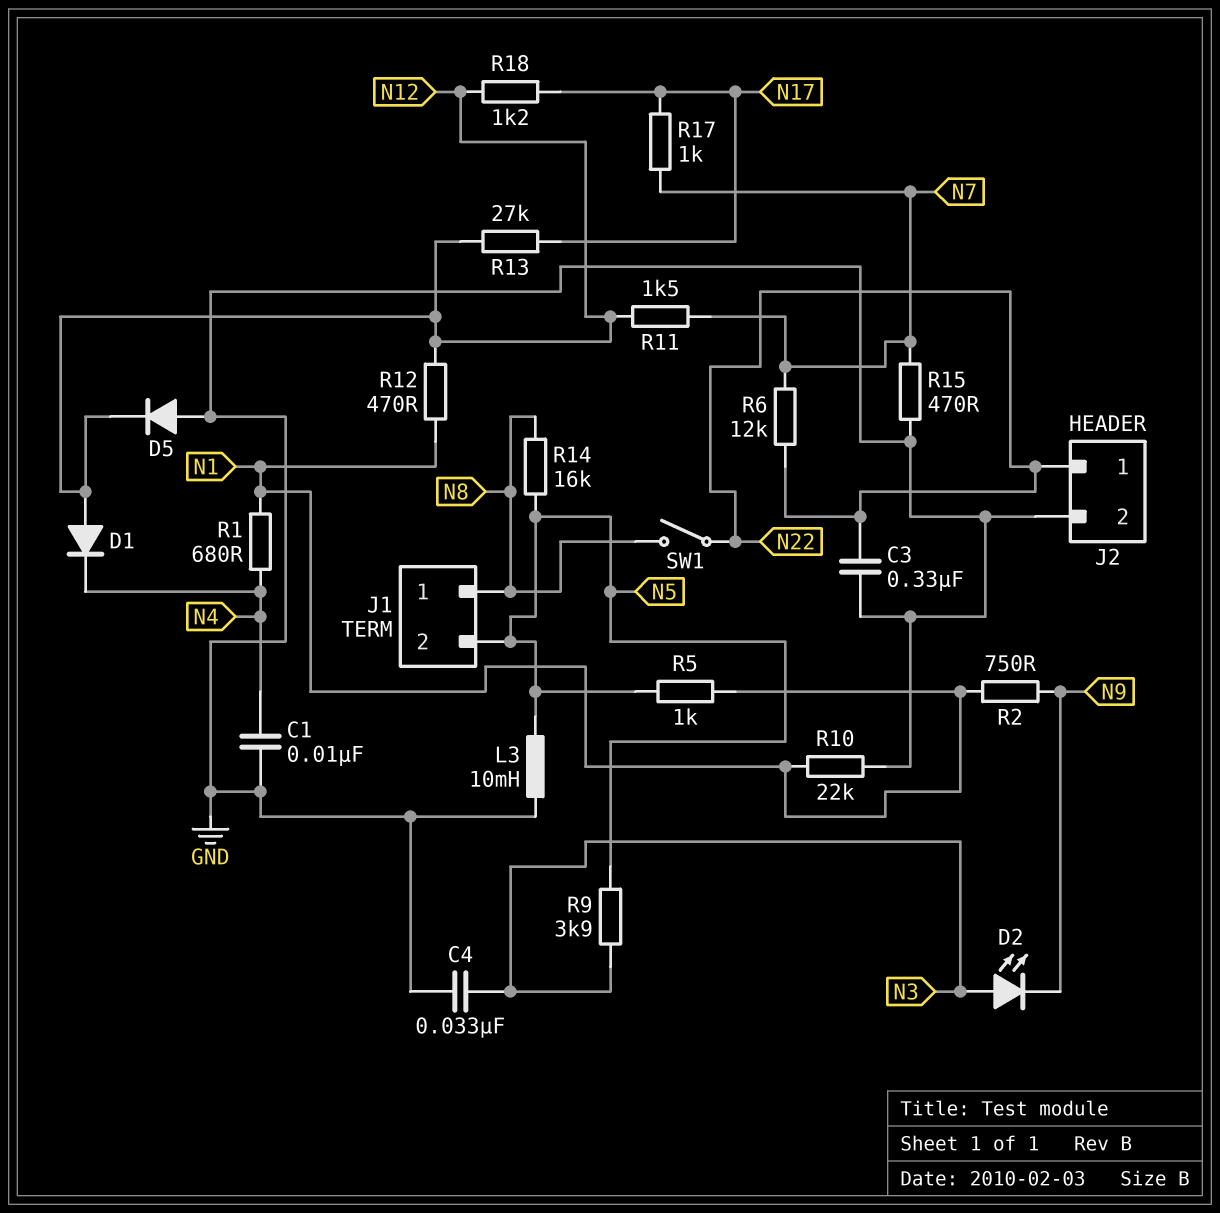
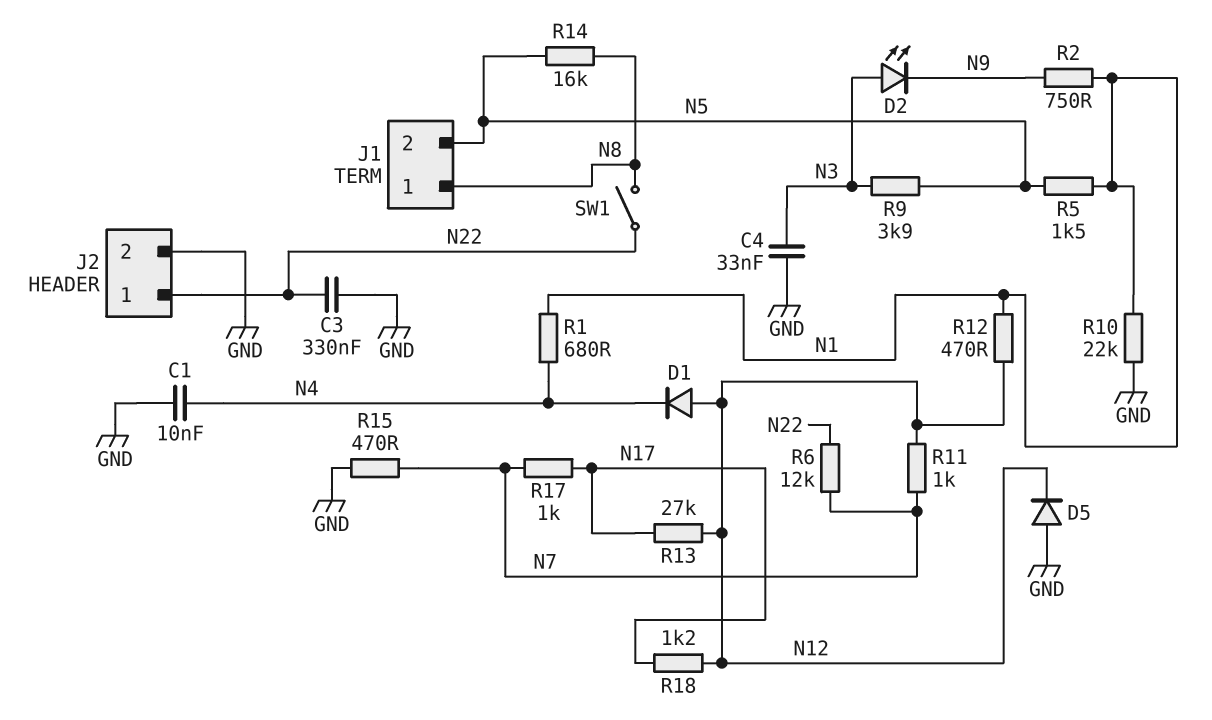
L3: 10mH (GND, N5) -> none
R5: 1k (N1, N5) -> 1.5k (N1, N5)
R11: 1.5k (N7, N12) -> 1k (N7, N12)

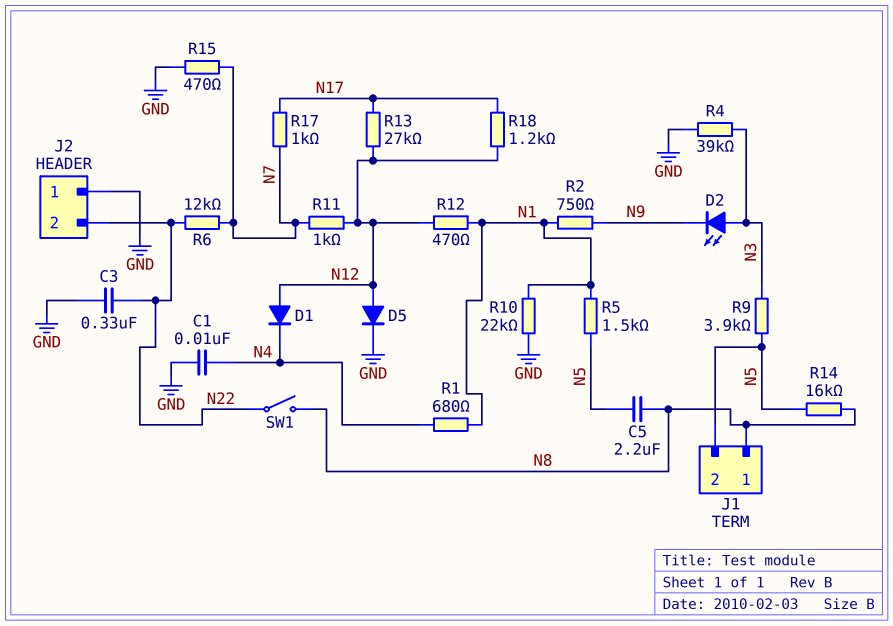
C4: 33nF (GND, N3) -> none
C5: none -> 2.2uF (N5, N8)
D5: diode (A GND, K N12) -> diode (A N12, K GND)
J2 pin 1: N22 -> GND
J2 pin 2: GND -> N22
R4: none -> 39k (GND, N3)

